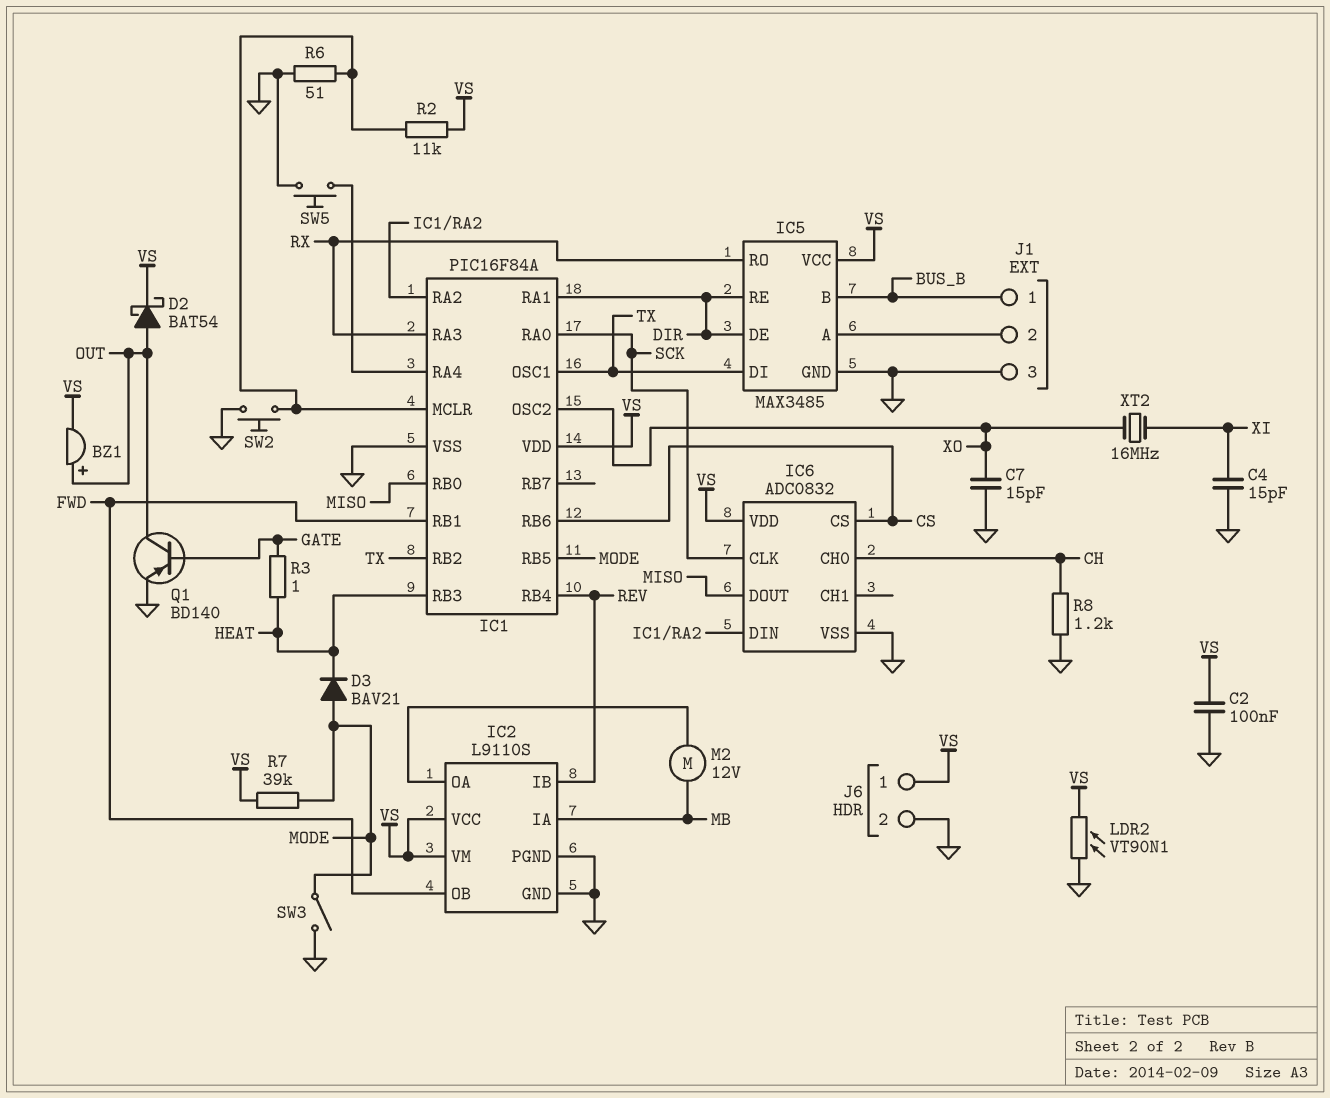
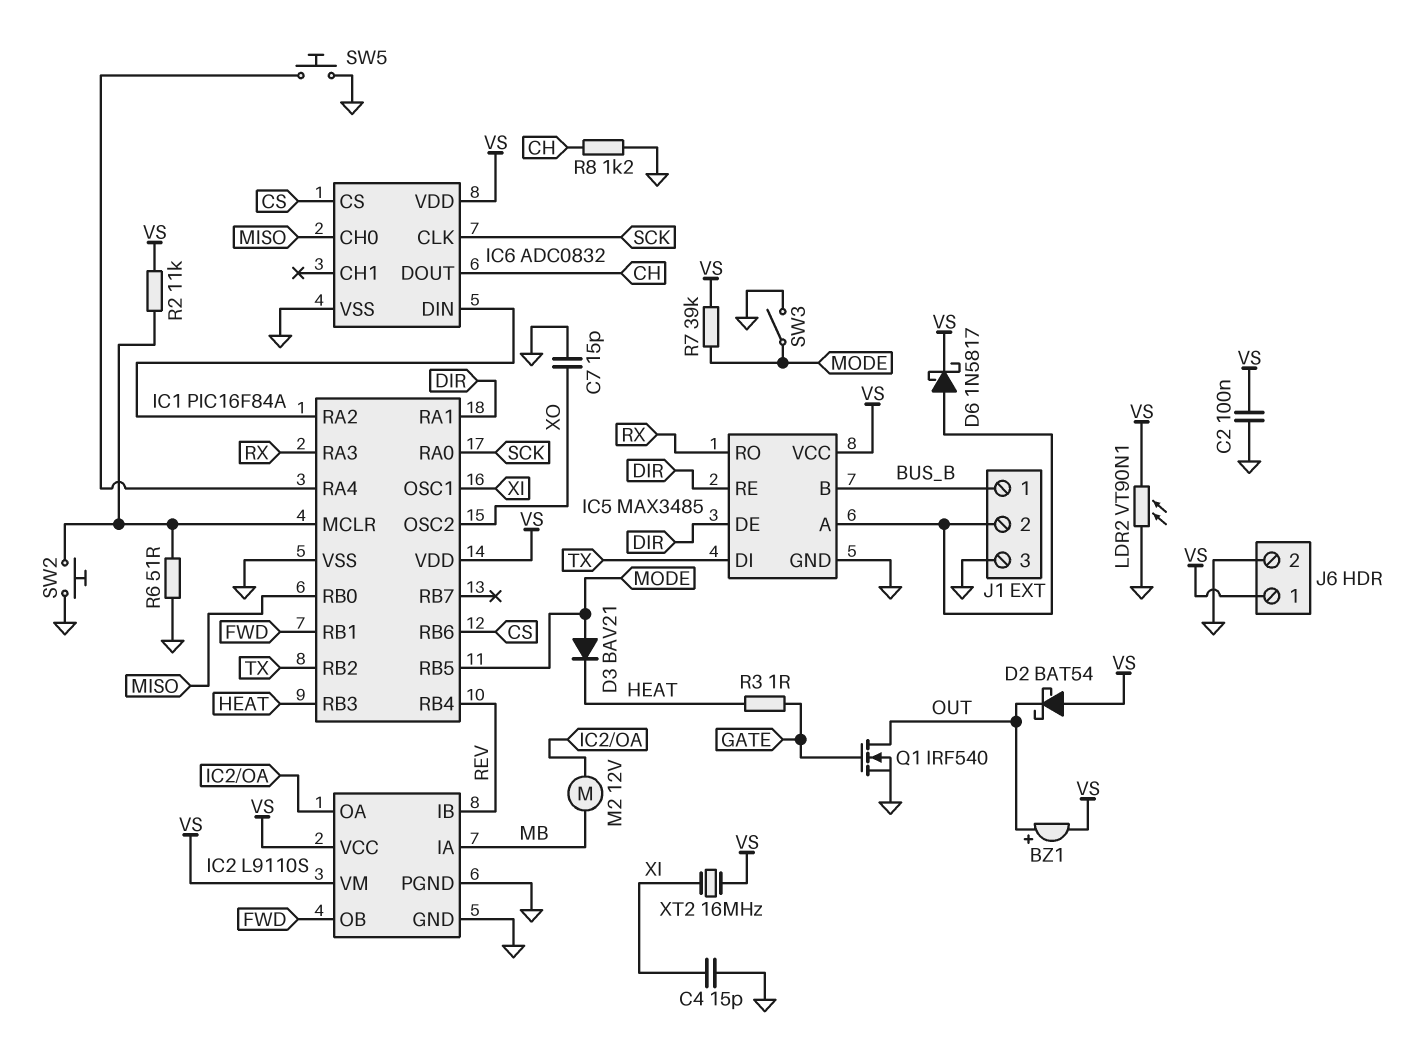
D2: schottky BAT54 (A OUT, K VS) -> schottky BAT54 (A VS, K OUT)
D6: none -> schottky 1N5817 (A IC5/A, K VS)
IC1 pin OSC1: TX -> XI
IC6 pin CH0: CH -> MISO
IC6 pin DOUT: MISO -> CH
Q1: PNP BD140 (B GATE, C OUT, E GND) -> NMOS IRF540 (G GATE, D OUT, S GND)
XT2: 16MHz (XI, XO) -> 16MHz (VS, XI)

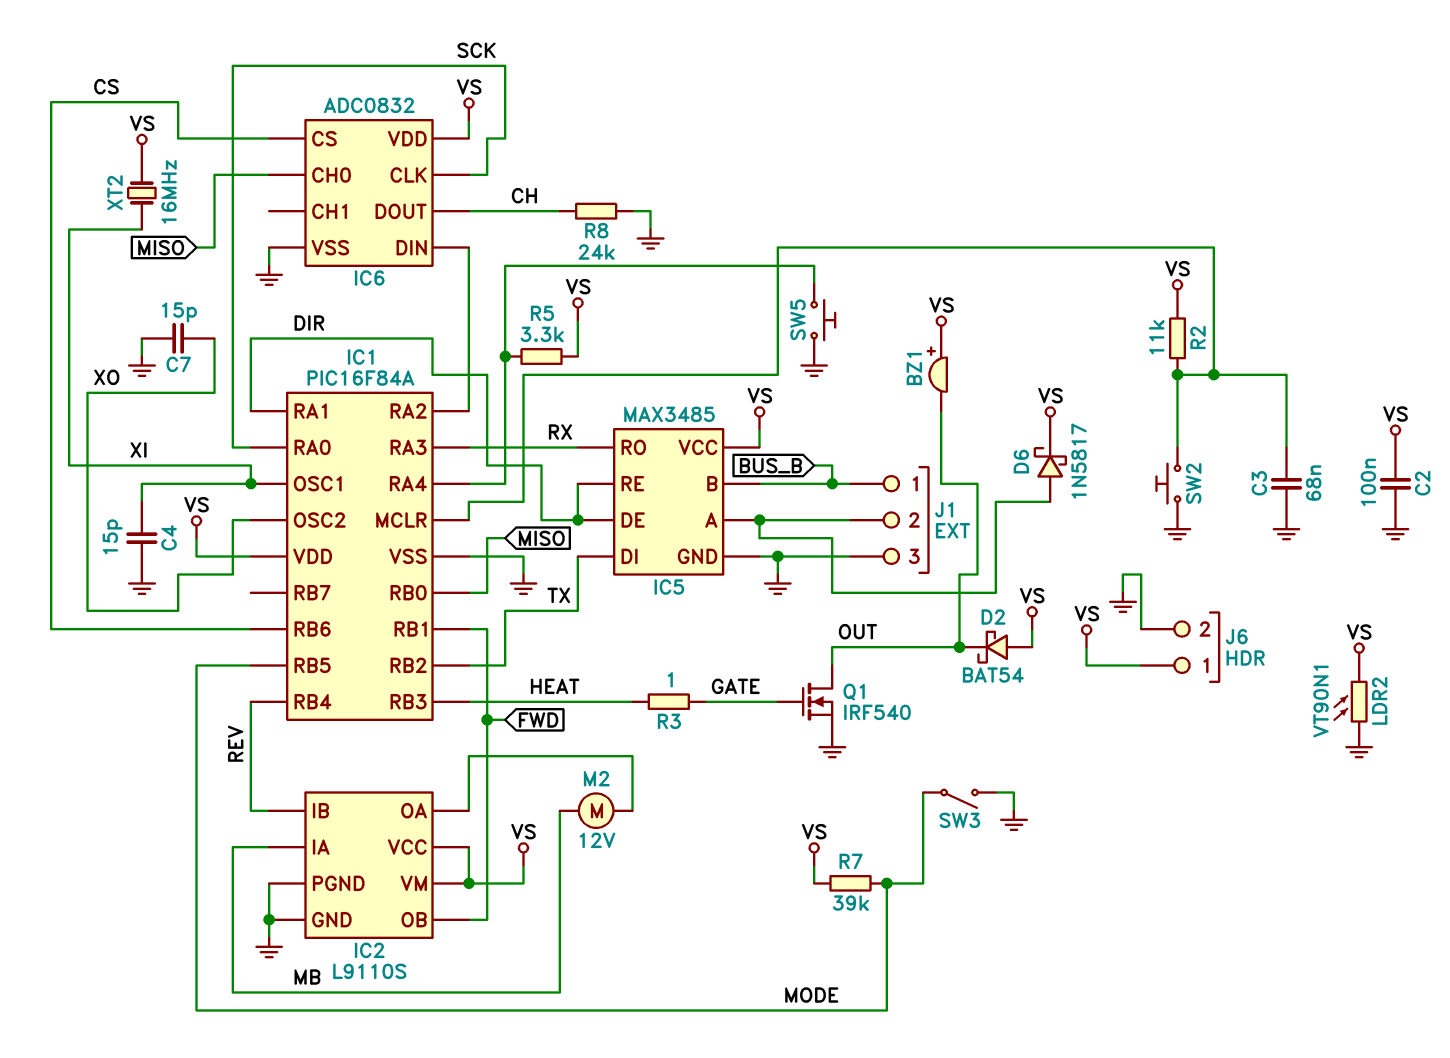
BZ1: buzzer (plus OUT, minus VS) -> buzzer (plus VS, minus OUT)
C3: none -> 68nF (GND, IC1/MCLR)
D3: diode BAV21 (A MODE, K HEAT) -> none
R5: none -> 3.3k (IC1/RA4, VS)
R6: 51 (GND, IC1/MCLR) -> none
R8: 1.2k (CH, GND) -> 24k (CH, GND)

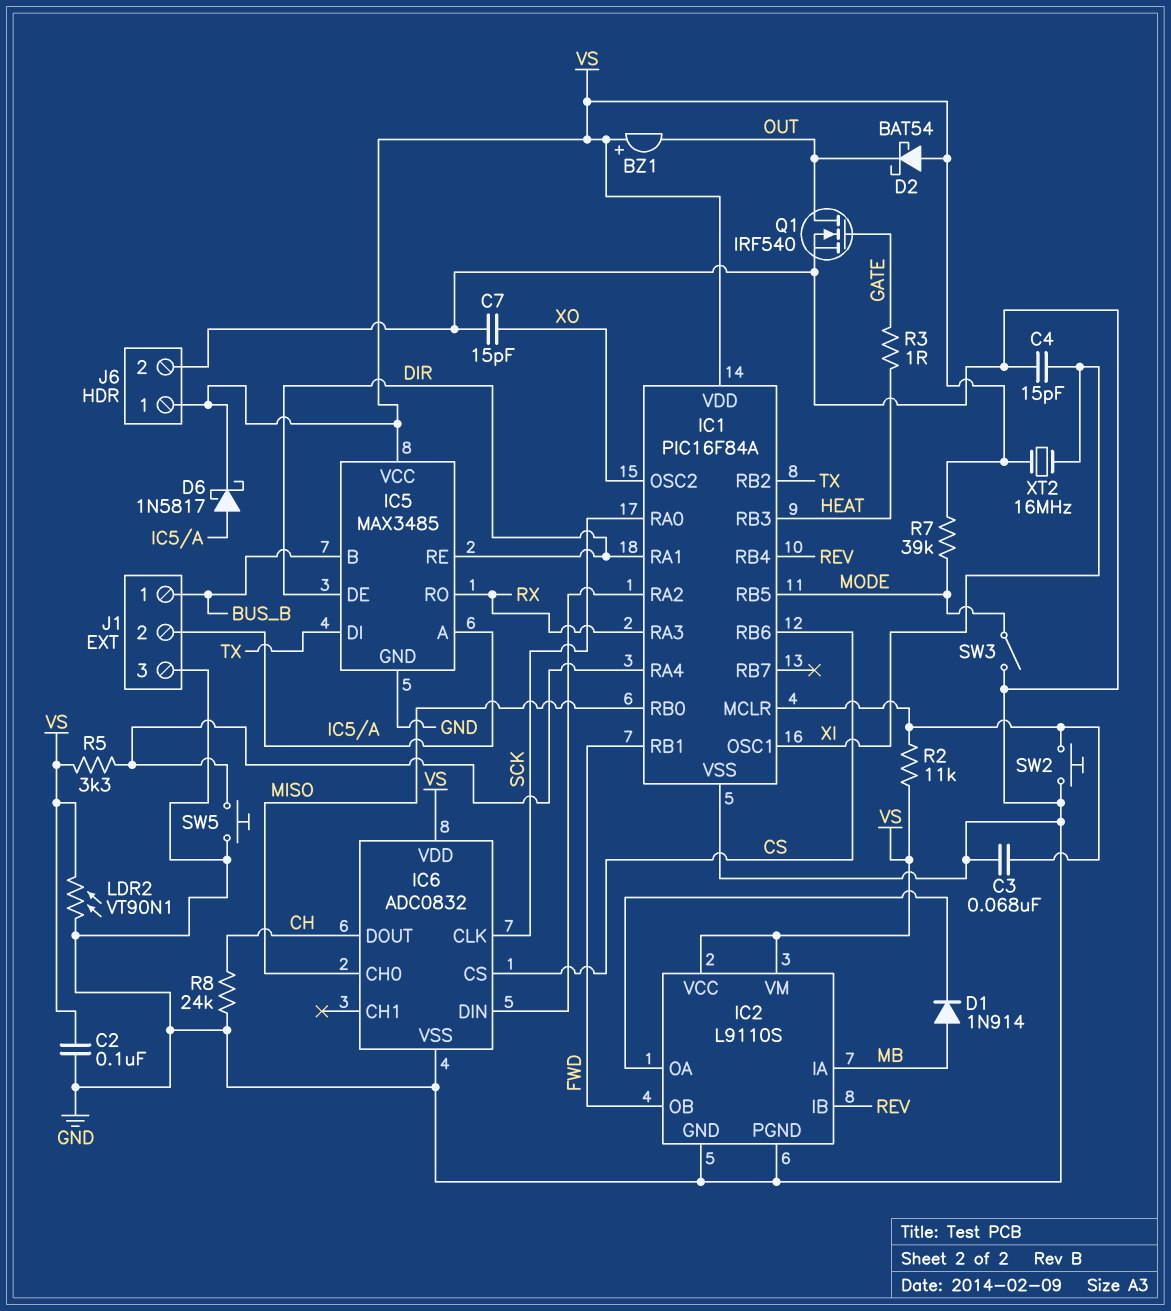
D1: none -> diode 1N914 (A MB, K IC2/OA)
M2: motor 12V (IC2/OA, MB) -> none

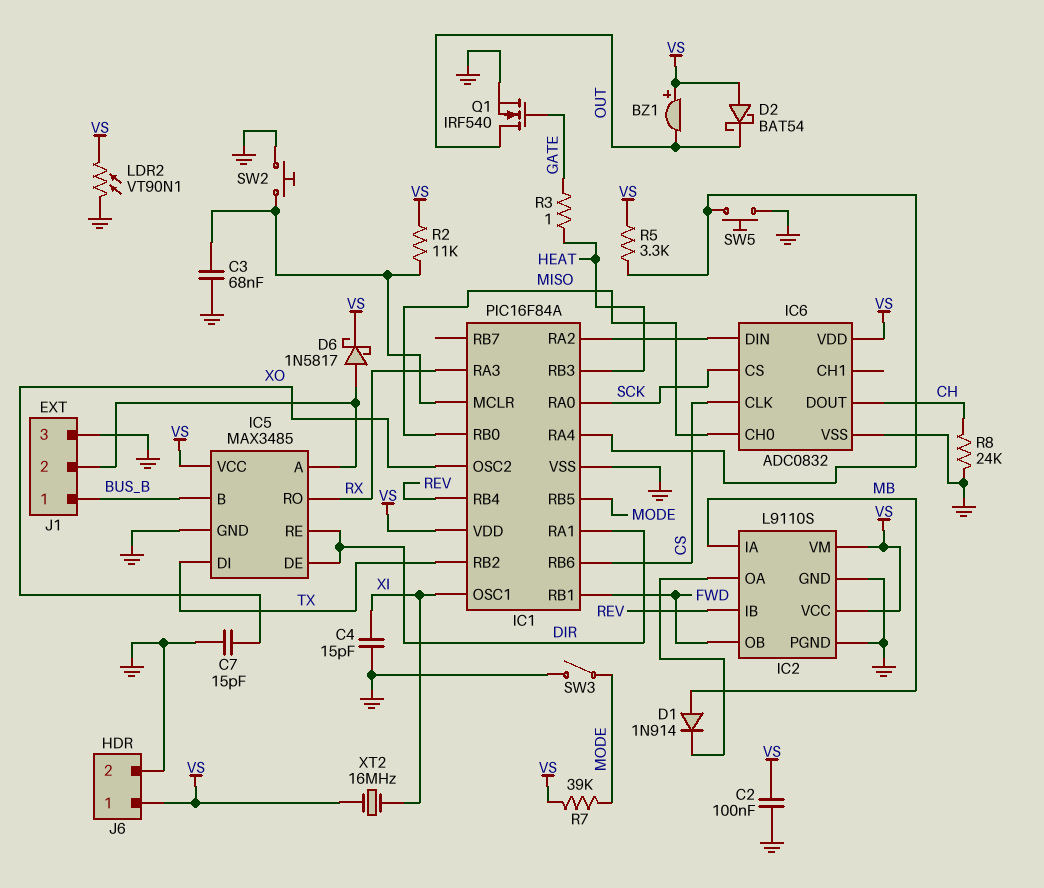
IC6 pin CLK: SCK -> CS
IC6 pin CS: CS -> SCK

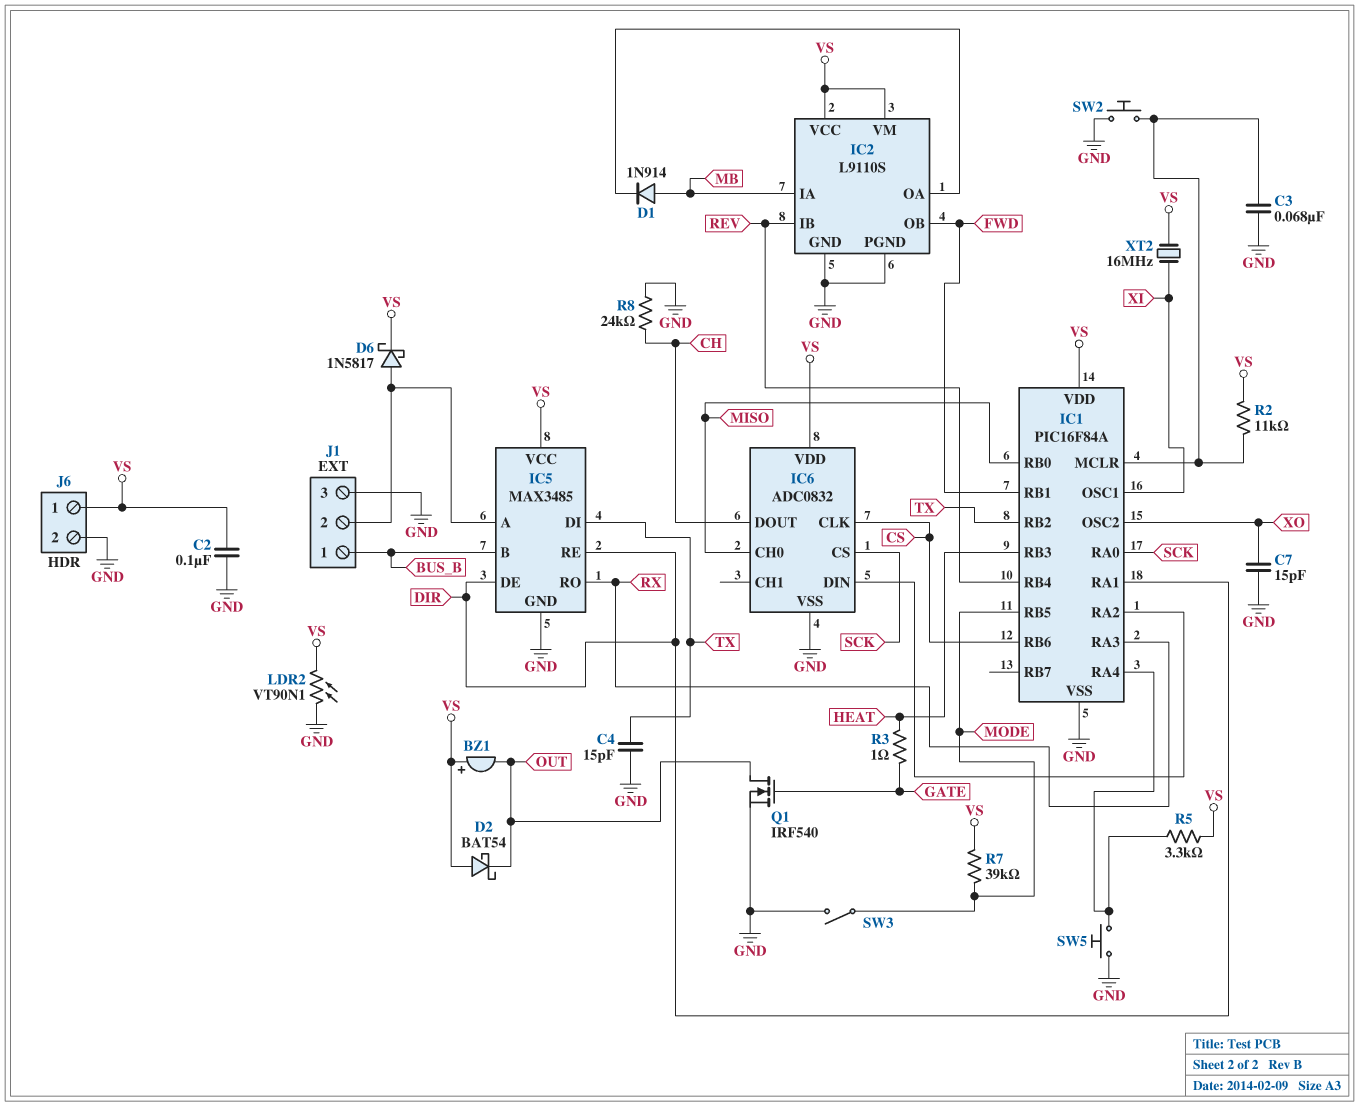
C4: 15pF (GND, XI) -> 15pF (GND, TX)

